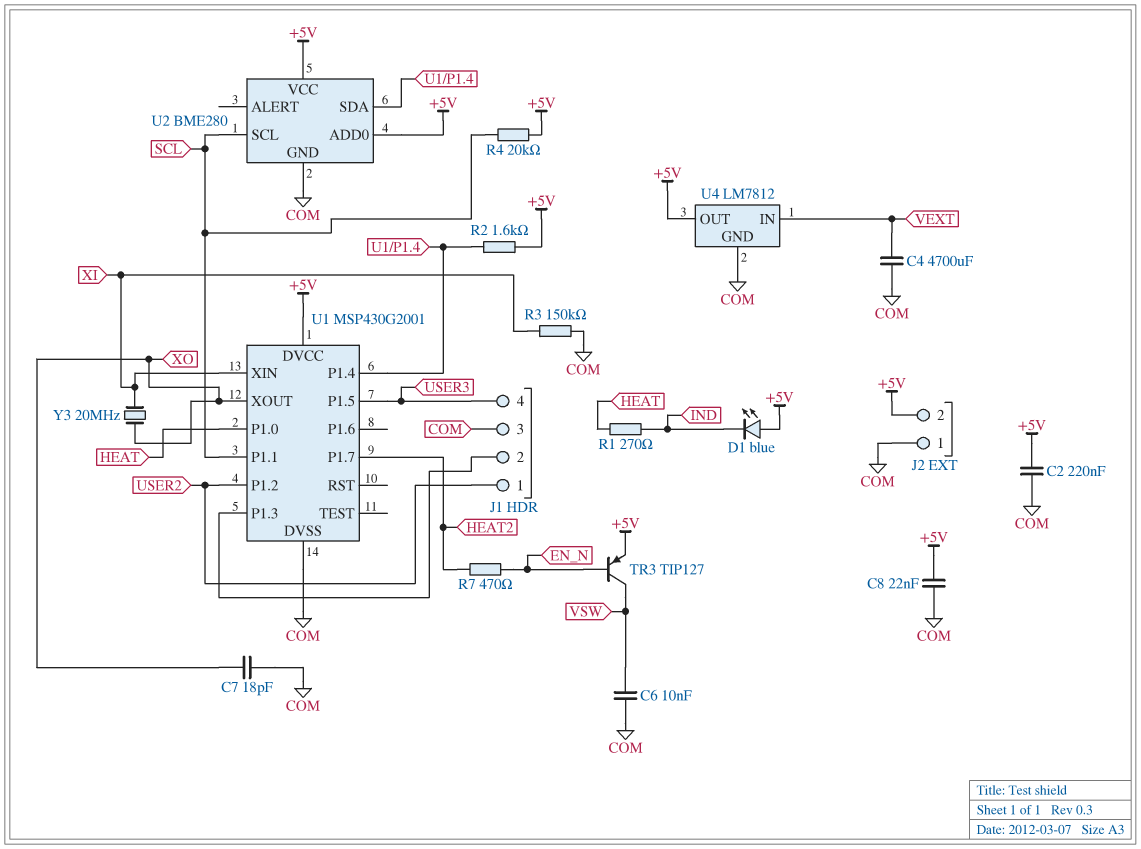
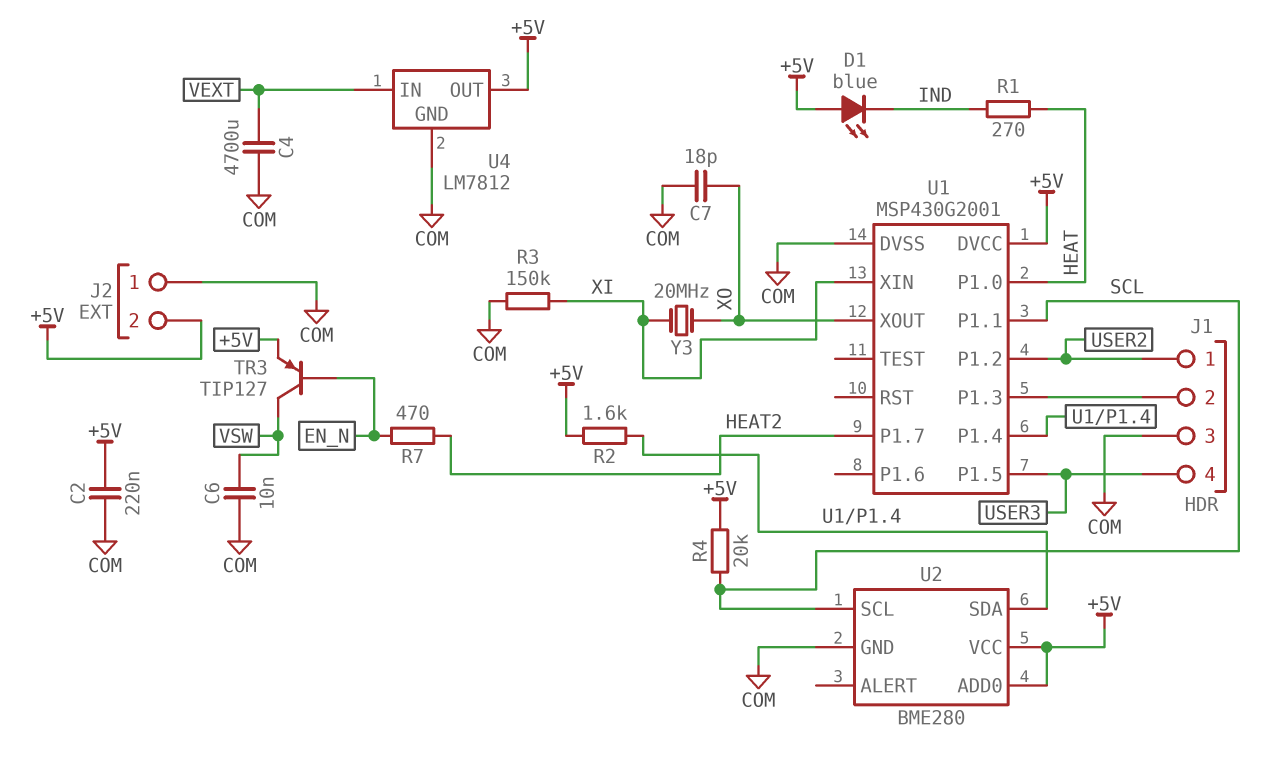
C8: 22nF (+5V, COM) -> none

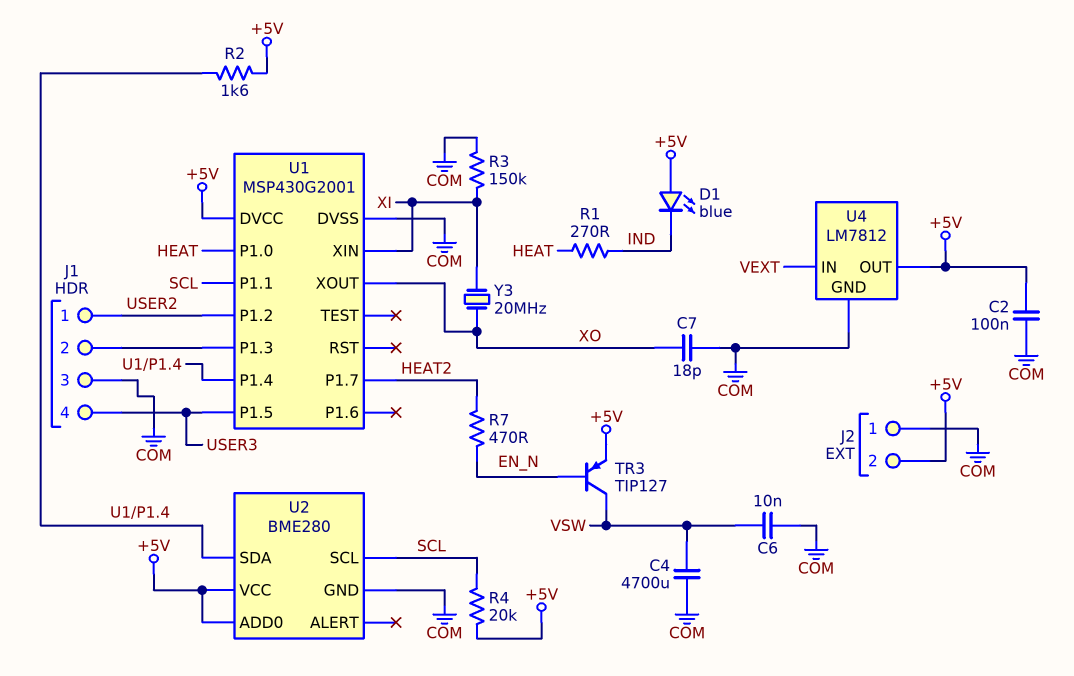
C2: 220nF (+5V, COM) -> 100nF (+5V, COM)
C4: 4700uF (COM, VEXT) -> 4700uF (COM, VSW)

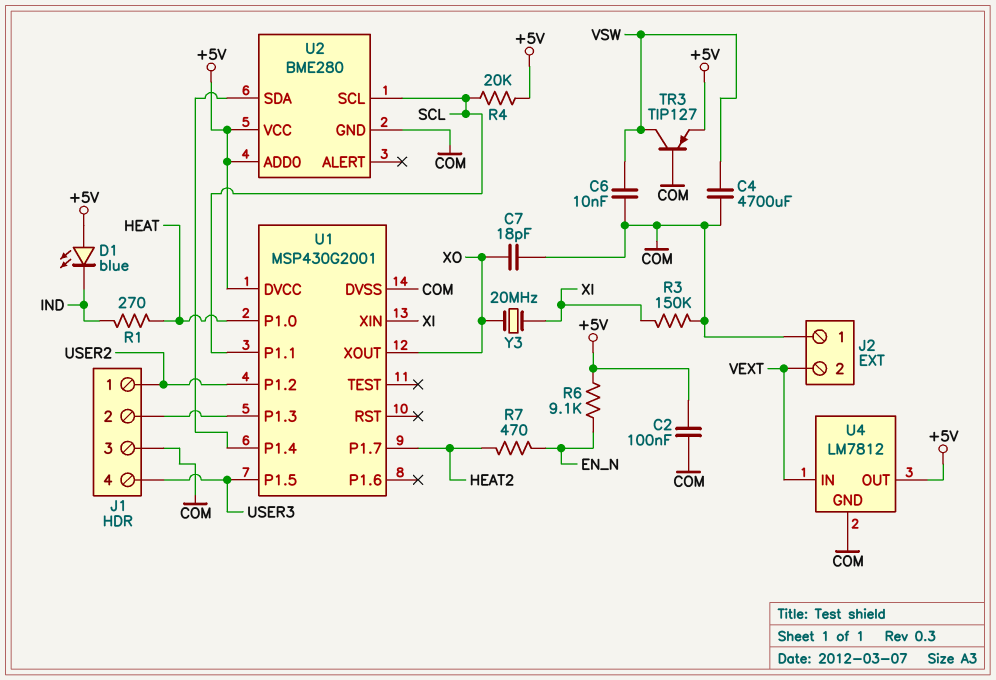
J2 pin 2: +5V -> VEXT
R2: 1.6k (+5V, U1/P1.4) -> none
R6: none -> 9.1k (+5V, EN_N)
TR3: PNP TIP127 (B EN_N, C VSW, E +5V) -> PNP TIP127 (B COM, C VSW, E +5V)

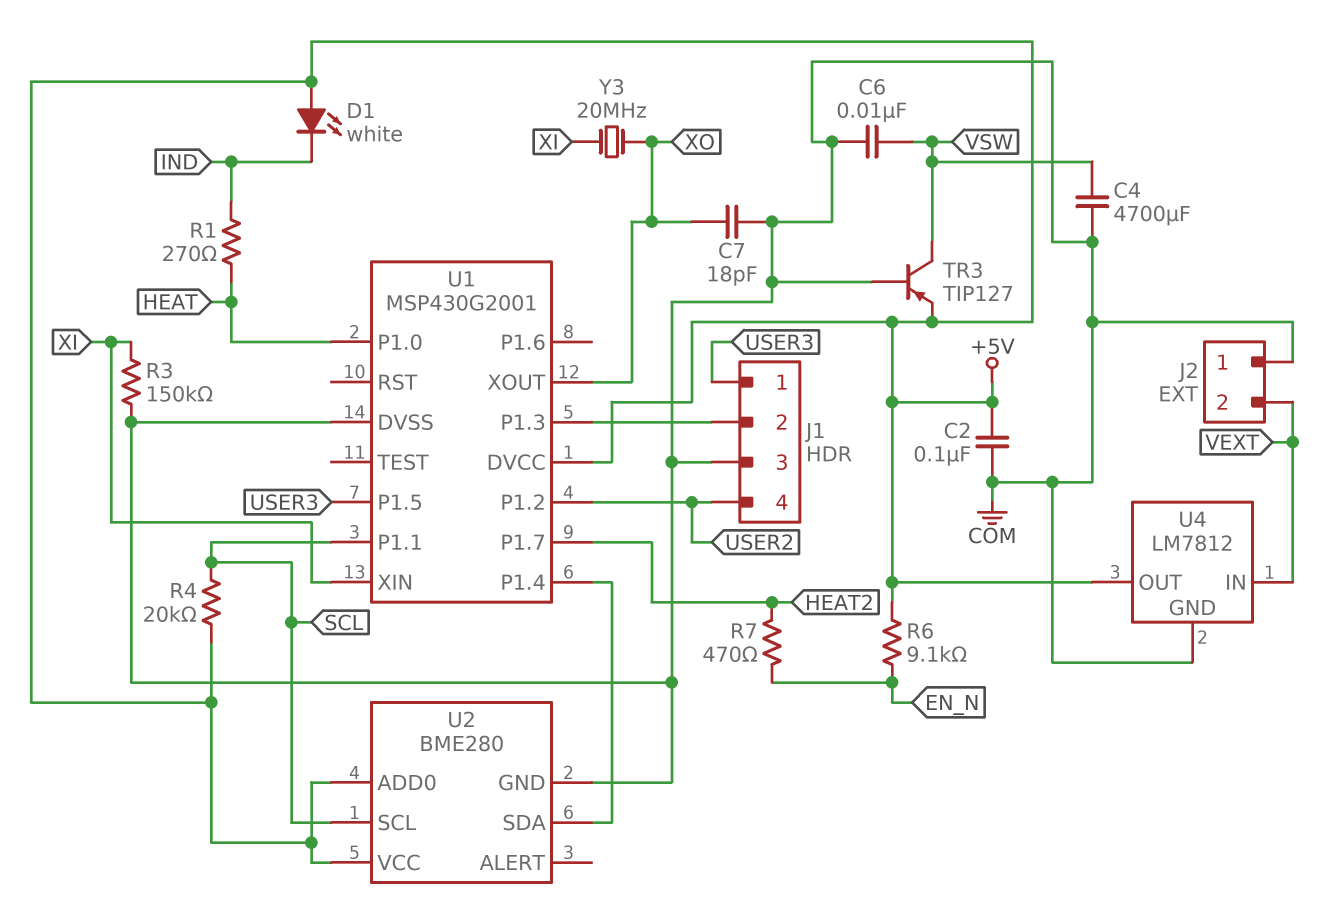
D1: LED blue (A +5V, K IND) -> LED white (A +5V, K IND)
J1 pin 1: USER2 -> USER3
J1 pin 4: USER3 -> USER2

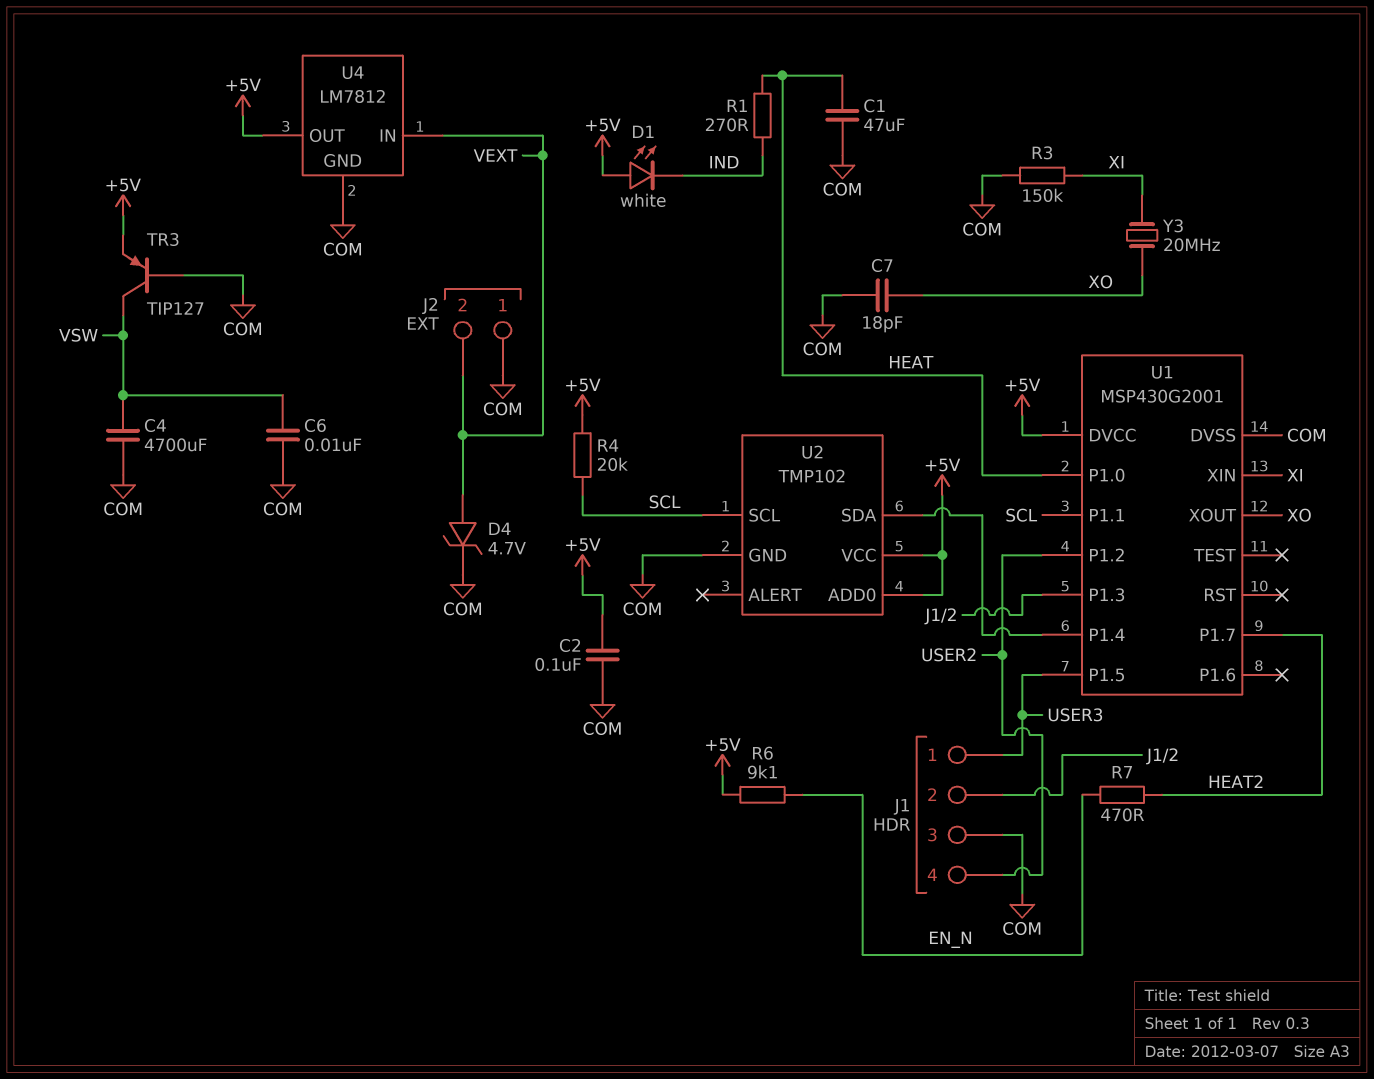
C1: none -> 47uF (COM, HEAT)
D4: none -> zener 4.7V (A VEXT, K COM)
U2: BME280 -> TMP102

